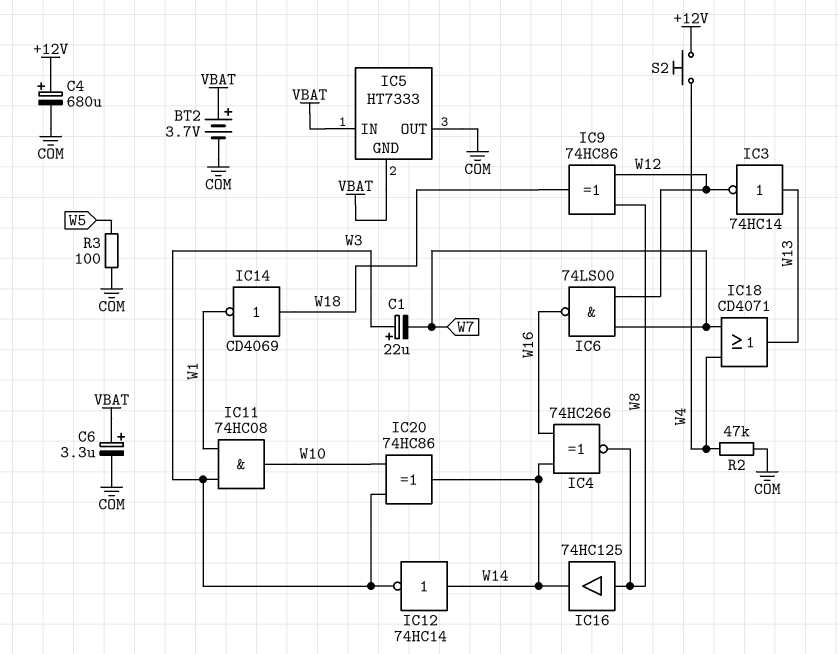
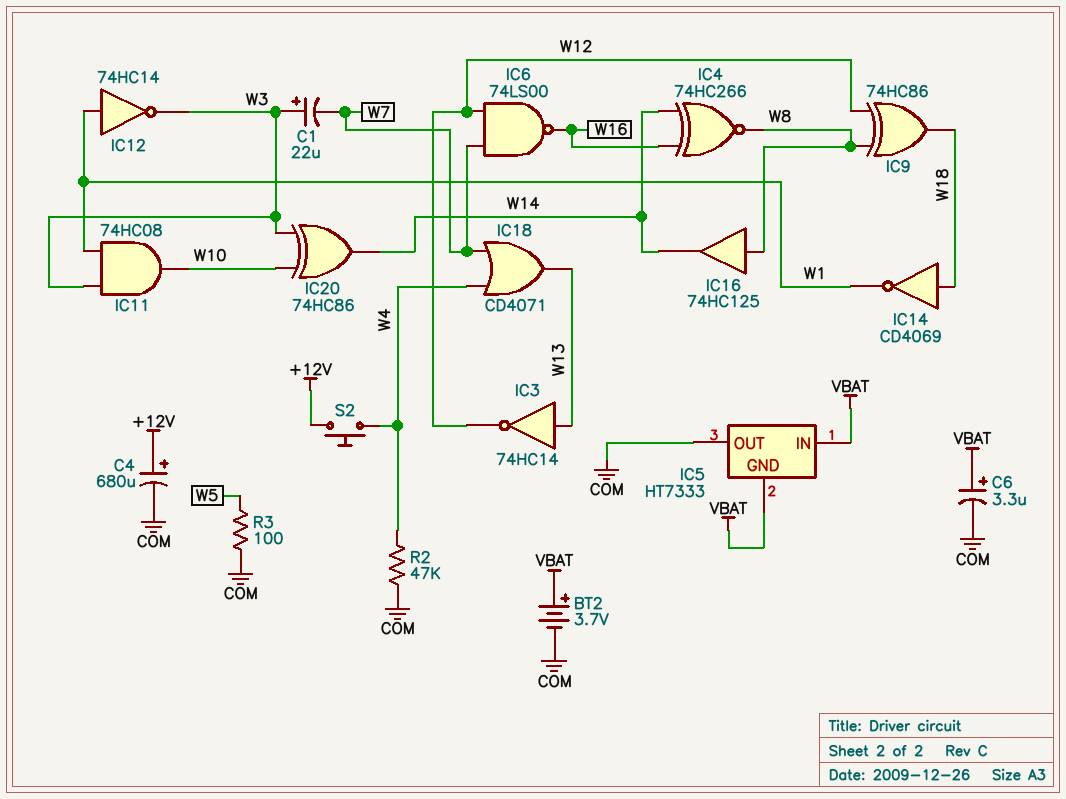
IC12: NOT 74HC14 (in W14, out W3) -> NOT 74HC14 (in W1, out W3)

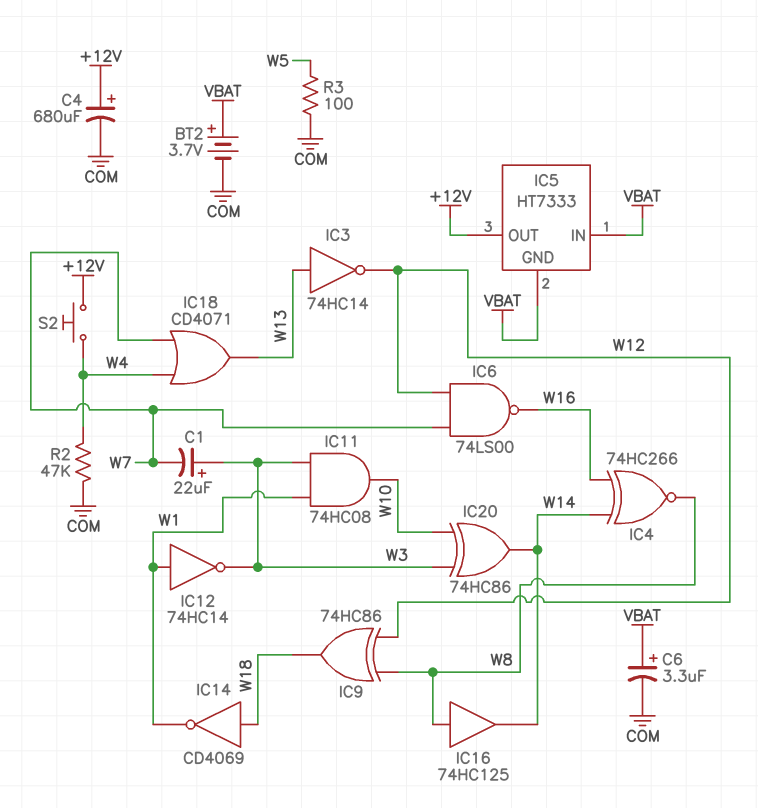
IC5 pin OUT: COM -> +12V

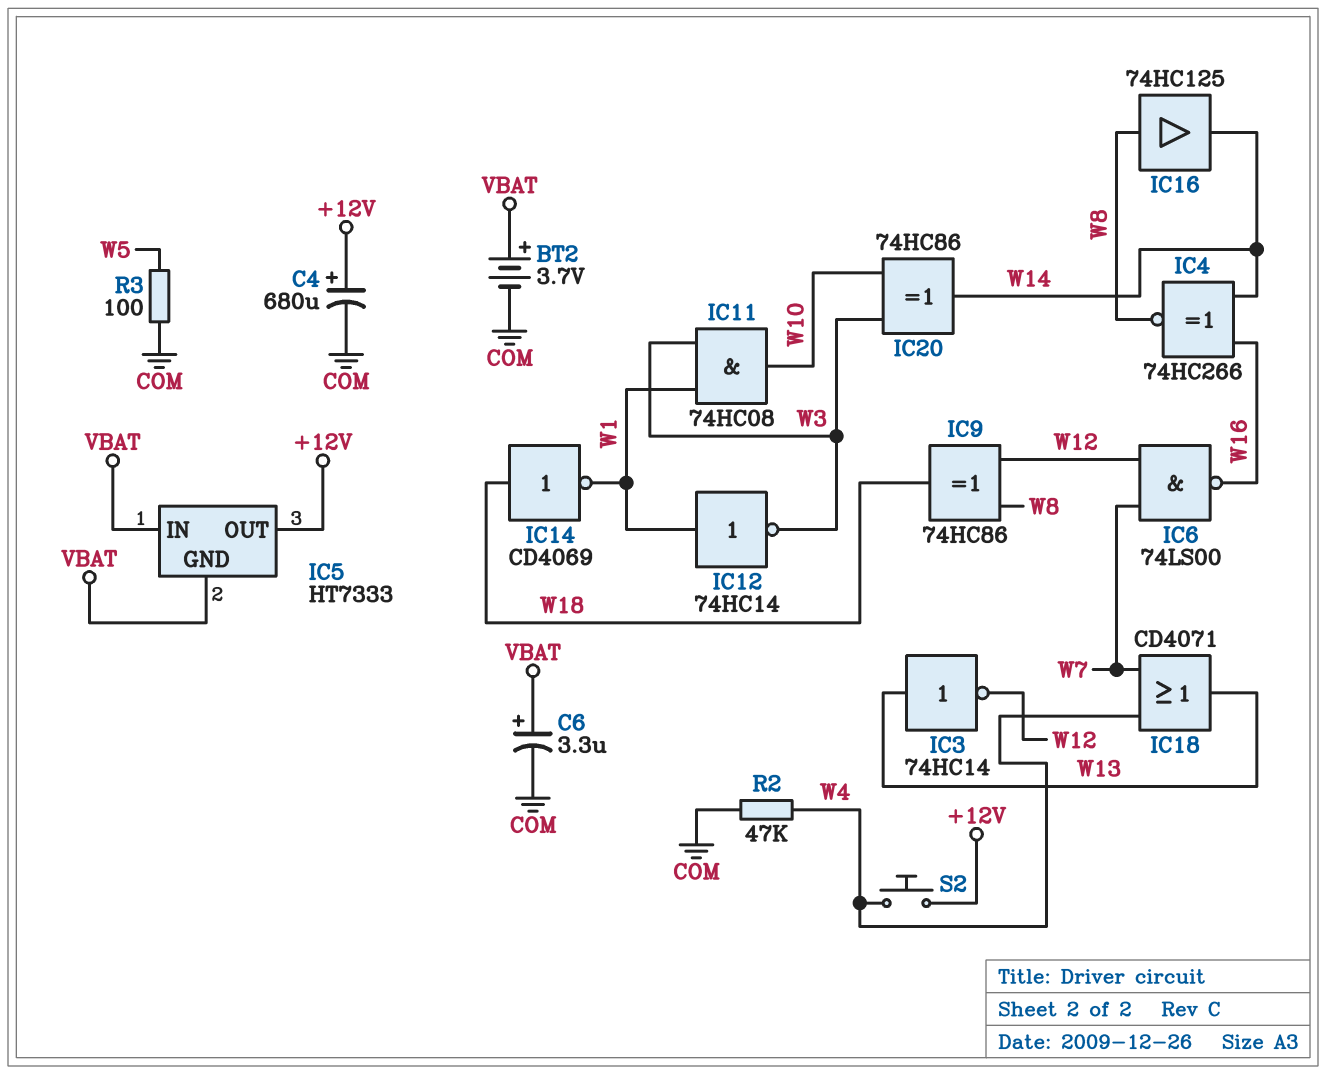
C1: 22uF (plus W3, minus W7) -> none

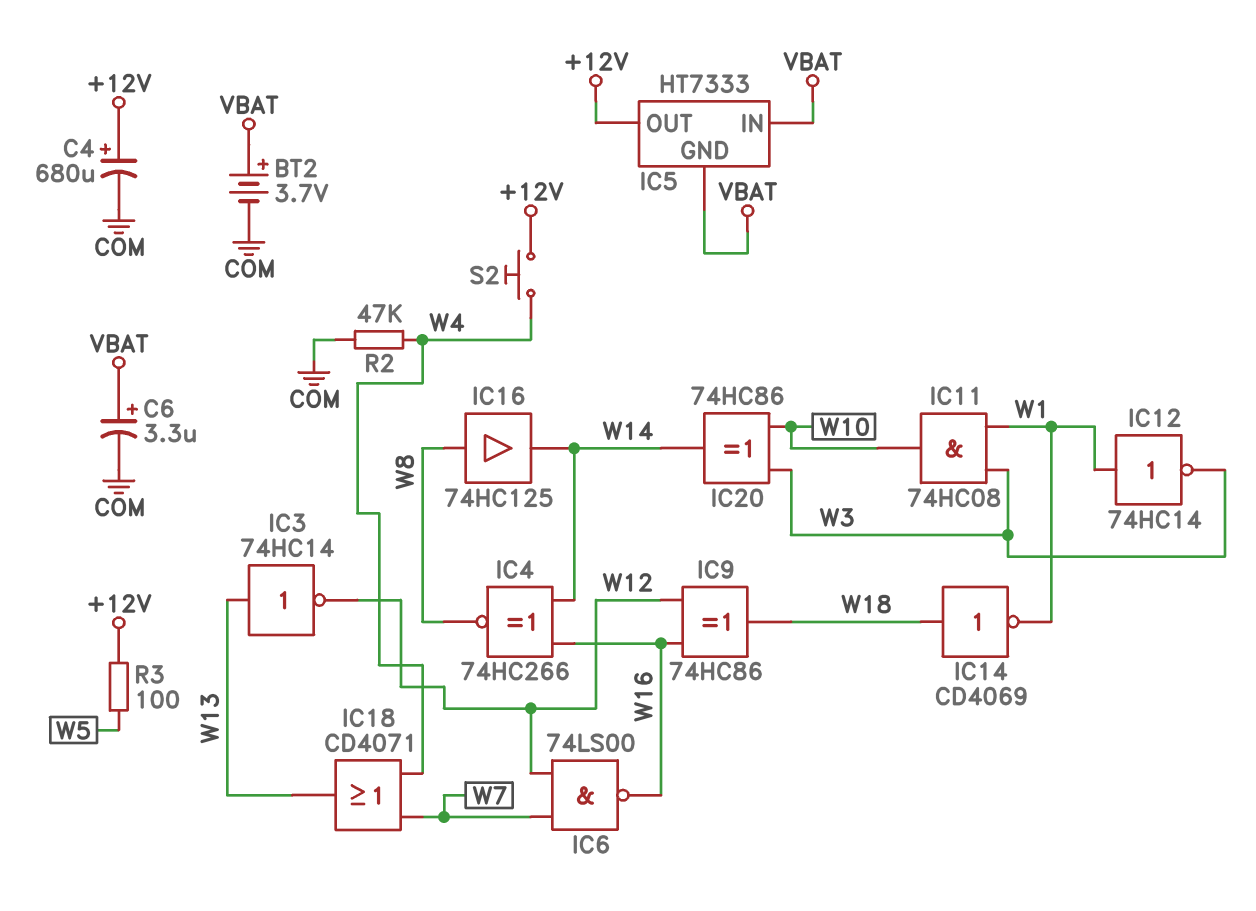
IC9: XOR 74HC86 (in W8, in W12, out W18) -> XOR 74HC86 (in W12, in W16, out W18)
R3: 100 (COM, W5) -> 100 (+12V, W5)

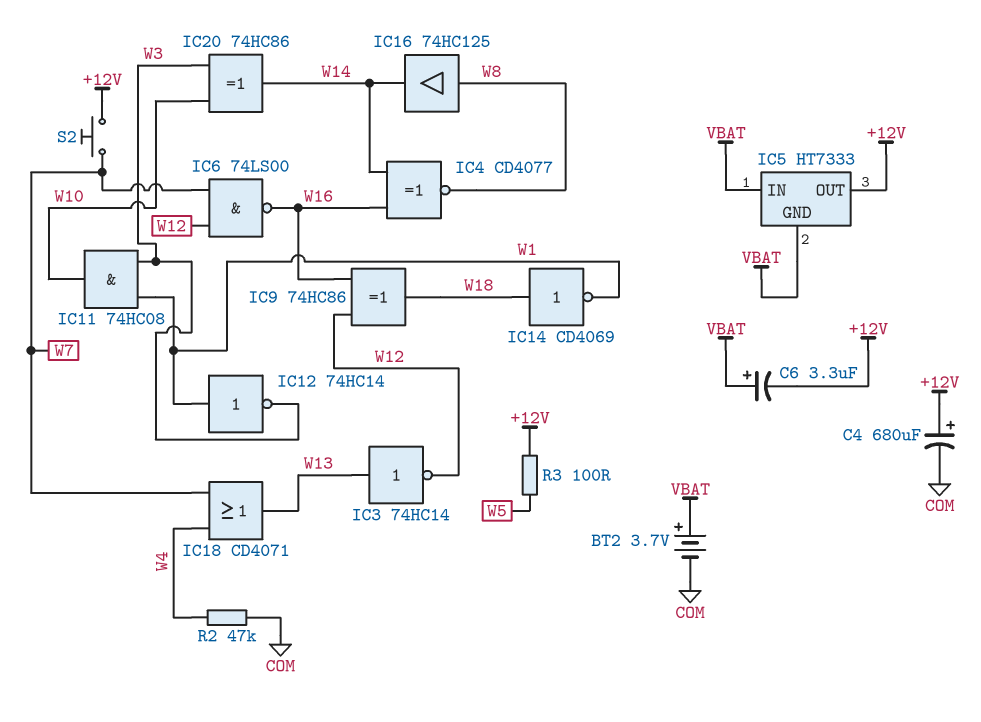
C6: 3.3uF (plus VBAT, minus COM) -> 3.3uF (plus VBAT, minus +12V)
IC4: XNOR 74HC266 (in W14, in W16, out W8) -> XNOR CD4077 (in W14, in W16, out W8)
S2: button (+12V, W4) -> button (+12V, W7)

